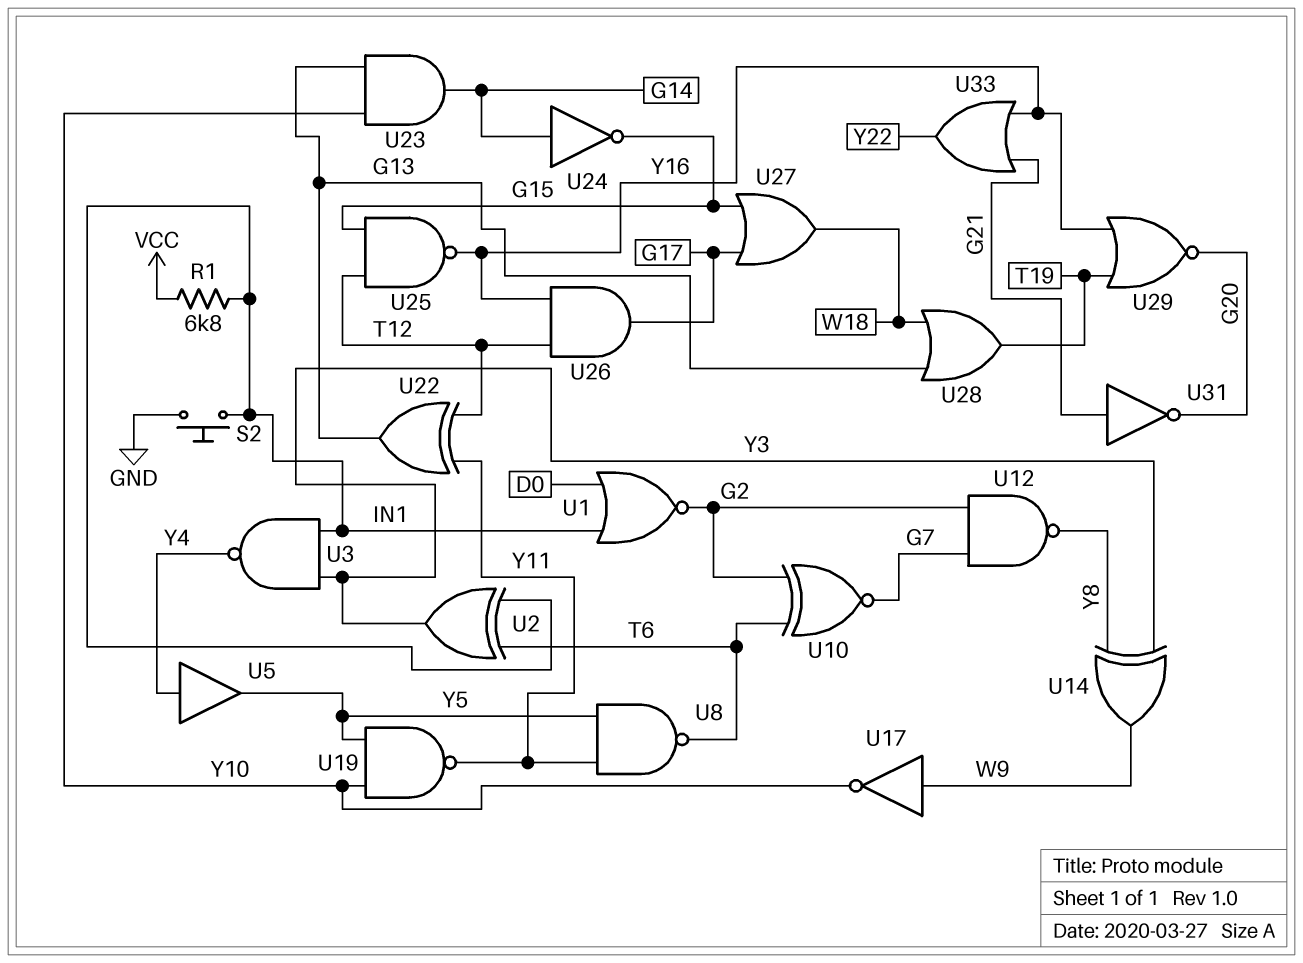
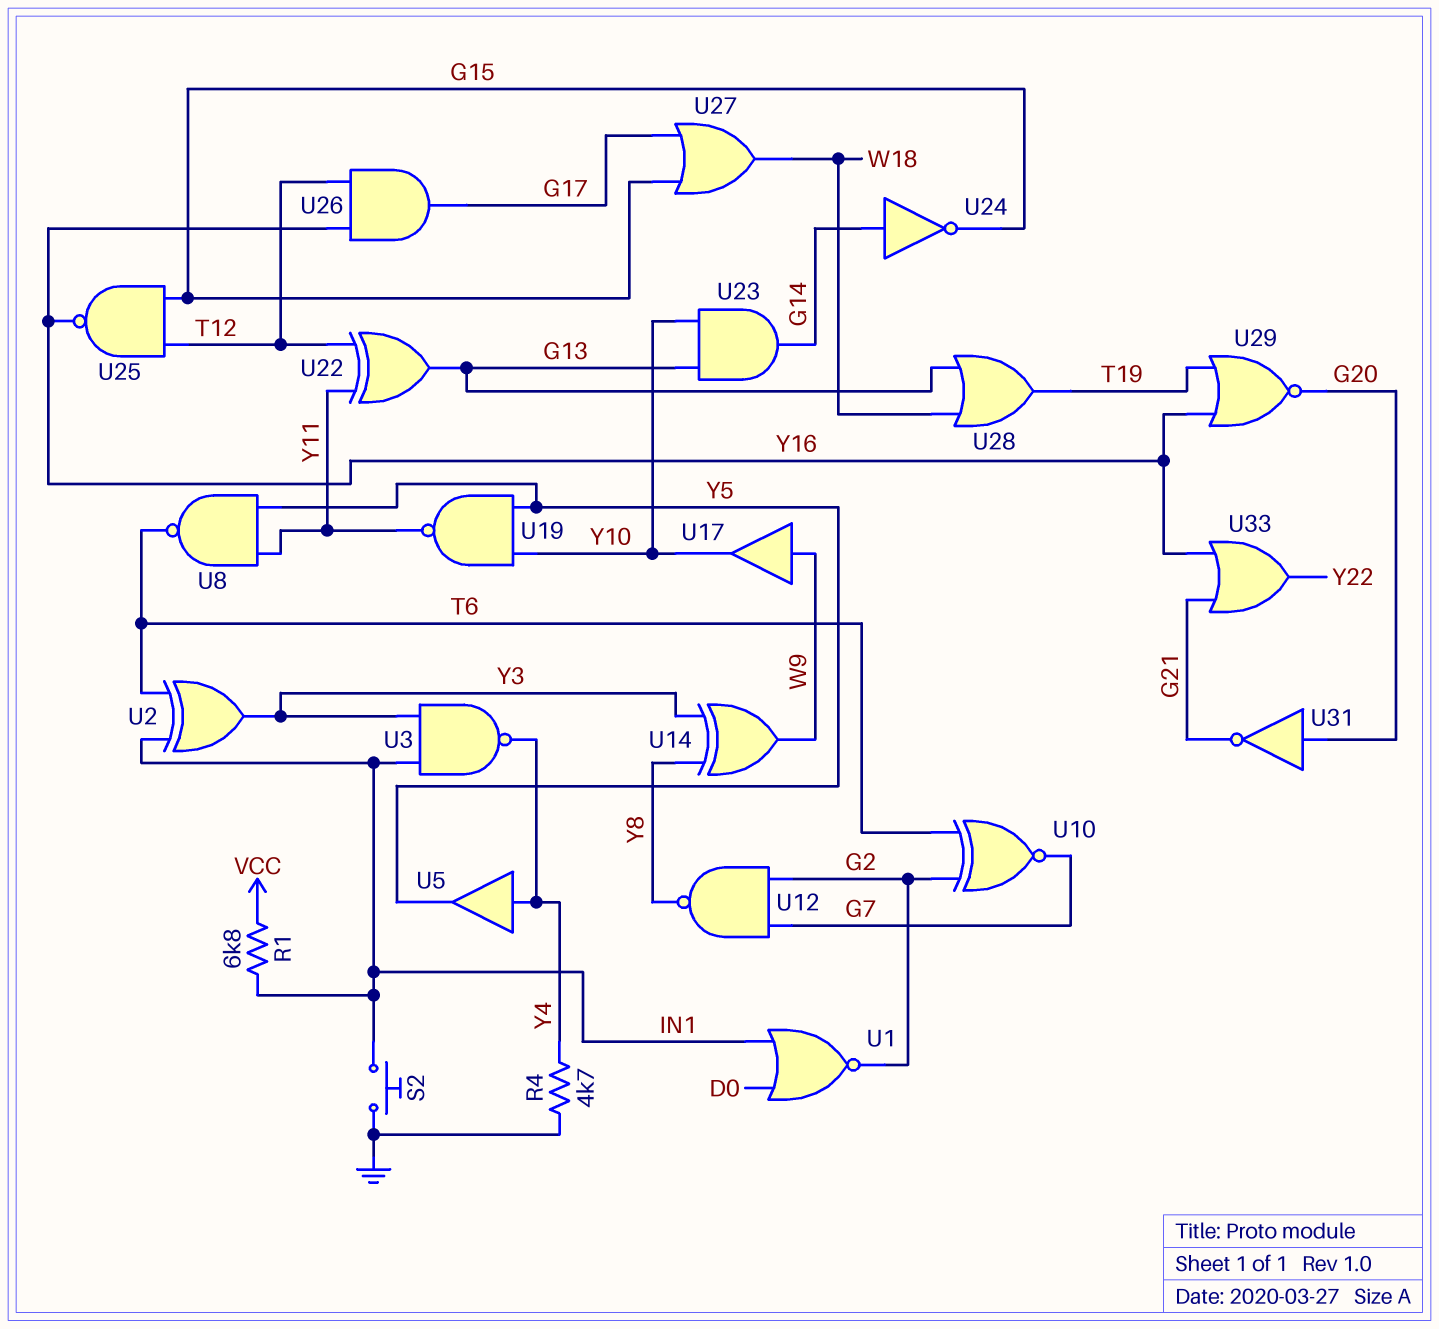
R4: none -> 4.7k (GND, Y4)
U17: NOT (in W9, out Y10) -> buffer (in W9, out Y10)
U31: NOT (in G21, out G20) -> NOT (in G20, out G21)

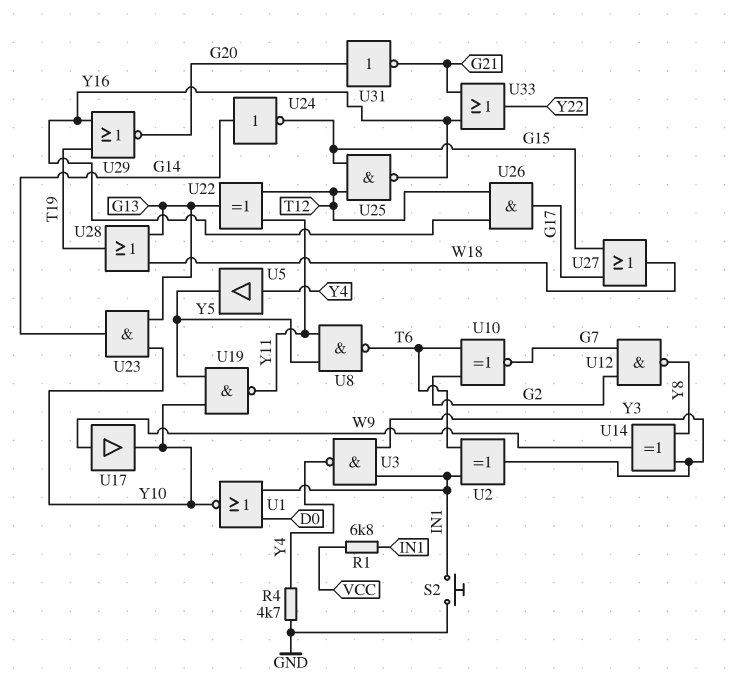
U1: NOR (in D0, in IN1, out G2) -> NOR (in D0, in IN1, out Y10)

